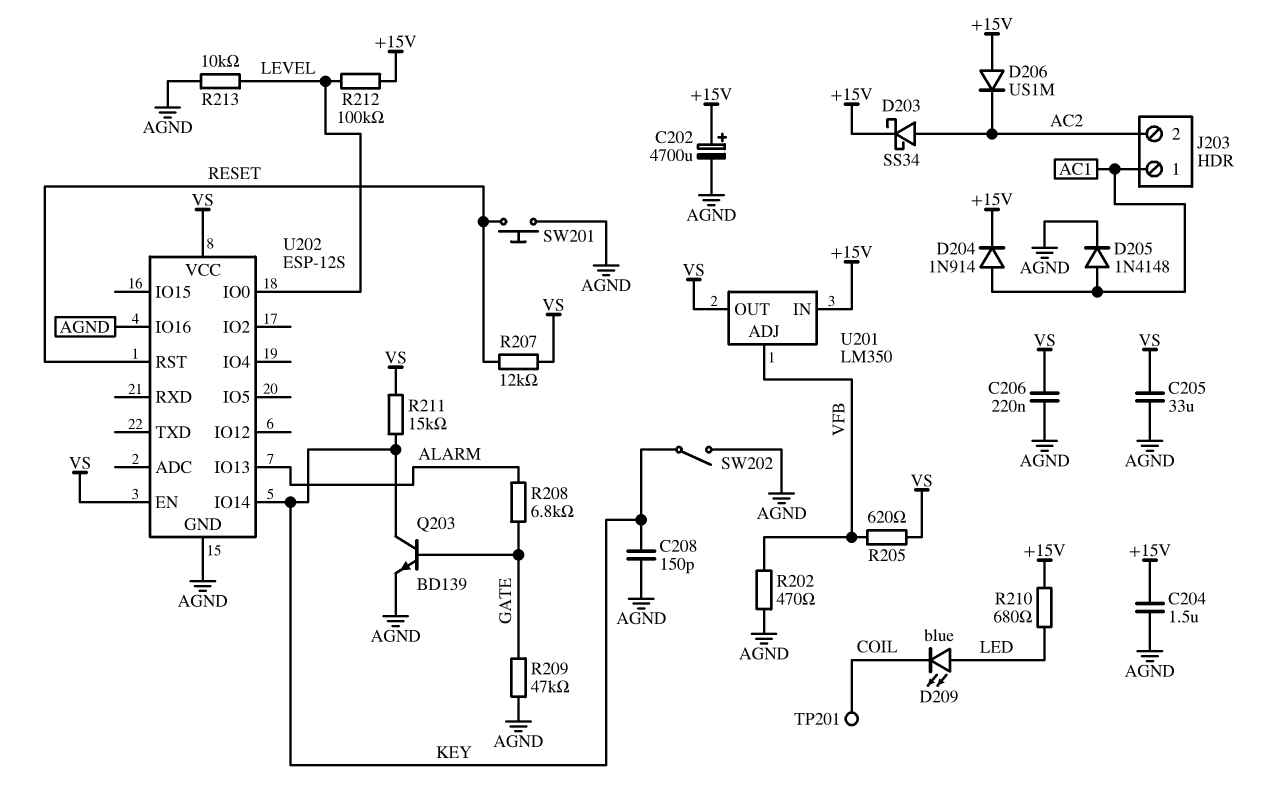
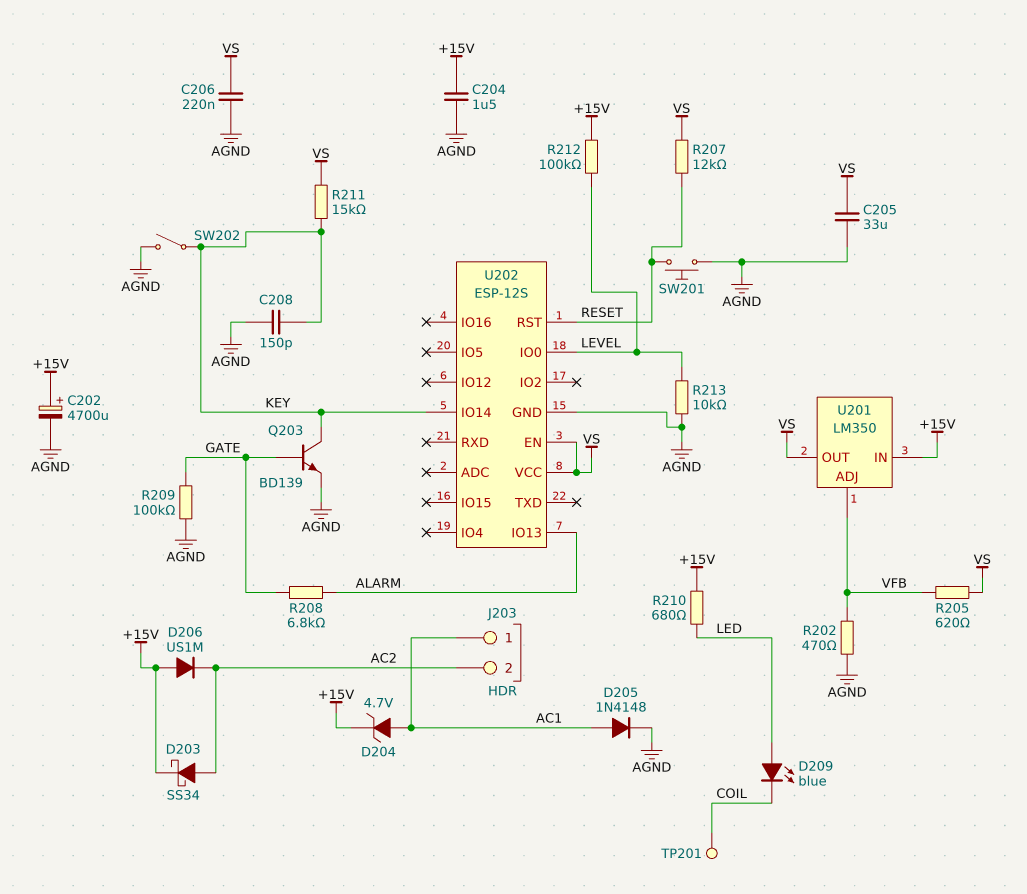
D204: diode 1N914 (A AC1, K +15V) -> zener 4.7V (A AC1, K +15V)
R209: 47k (AGND, GATE) -> 100k (AGND, GATE)
U202 pin IO16: AGND -> none

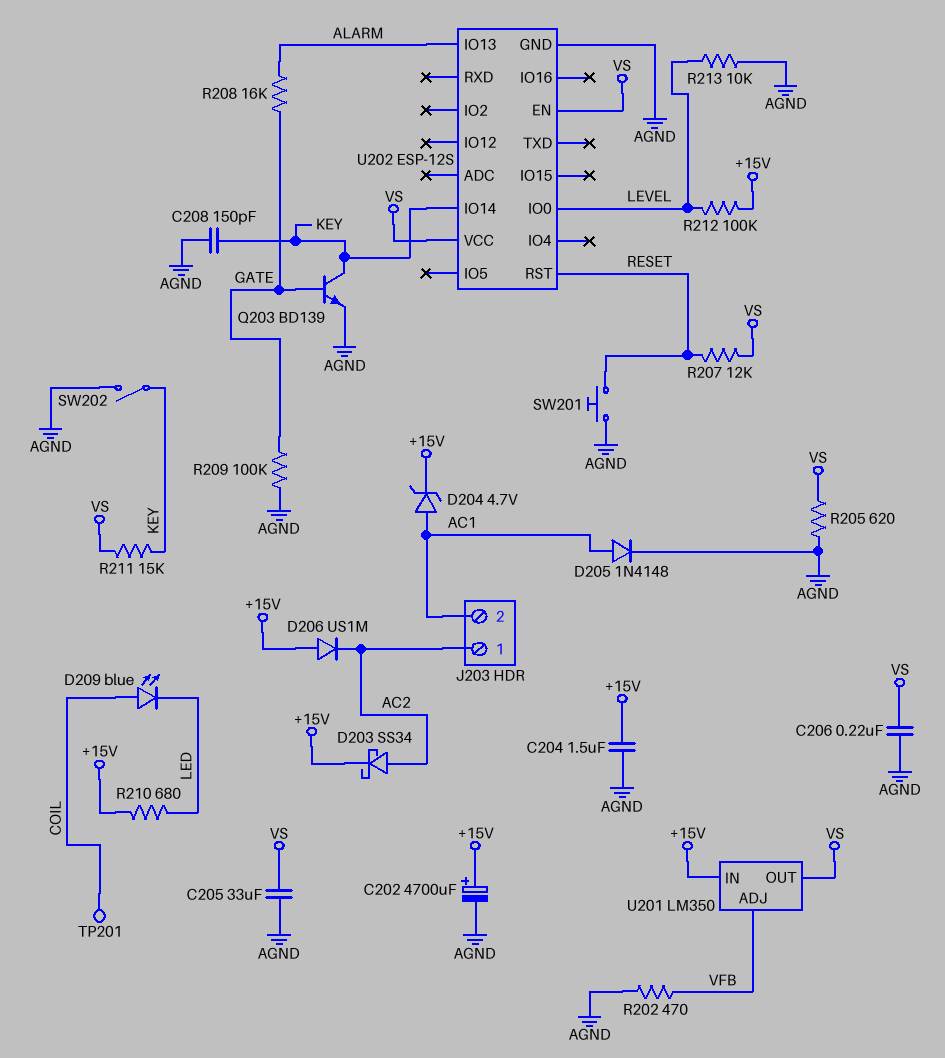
D209: LED blue (A LED, K COIL) -> LED blue (A COIL, K LED)
J203 pin 1: AC1 -> AC2
J203 pin 2: AC2 -> AC1
R205: 620 (VFB, VS) -> 620 (AGND, VS)
R208: 6.8k (ALARM, GATE) -> 16k (ALARM, GATE)

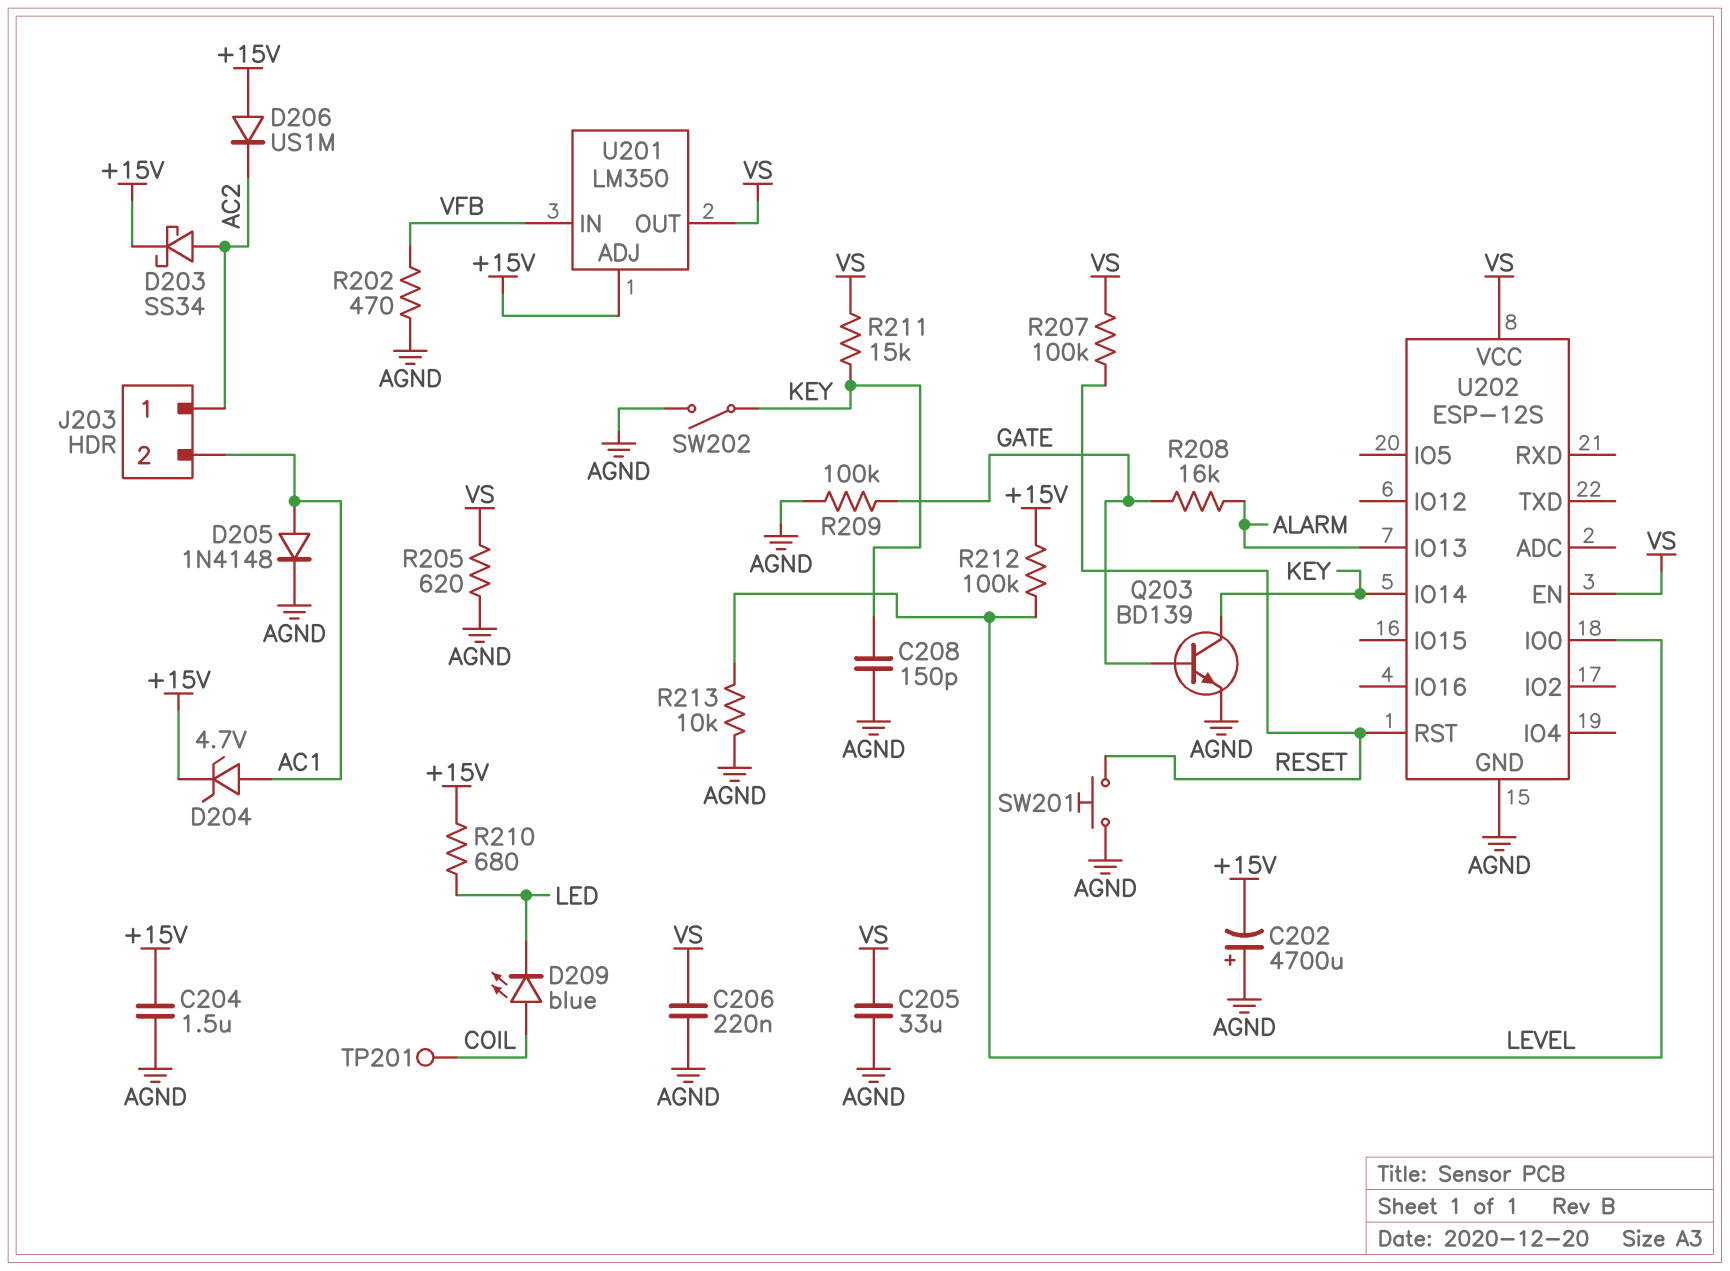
C202: 4700uF (plus +15V, minus AGND) -> 4700uF (plus AGND, minus +15V)
R207: 12k (RESET, VS) -> 100k (RESET, VS)
U201 pin ADJ: VFB -> +15V
U201 pin IN: +15V -> VFB

